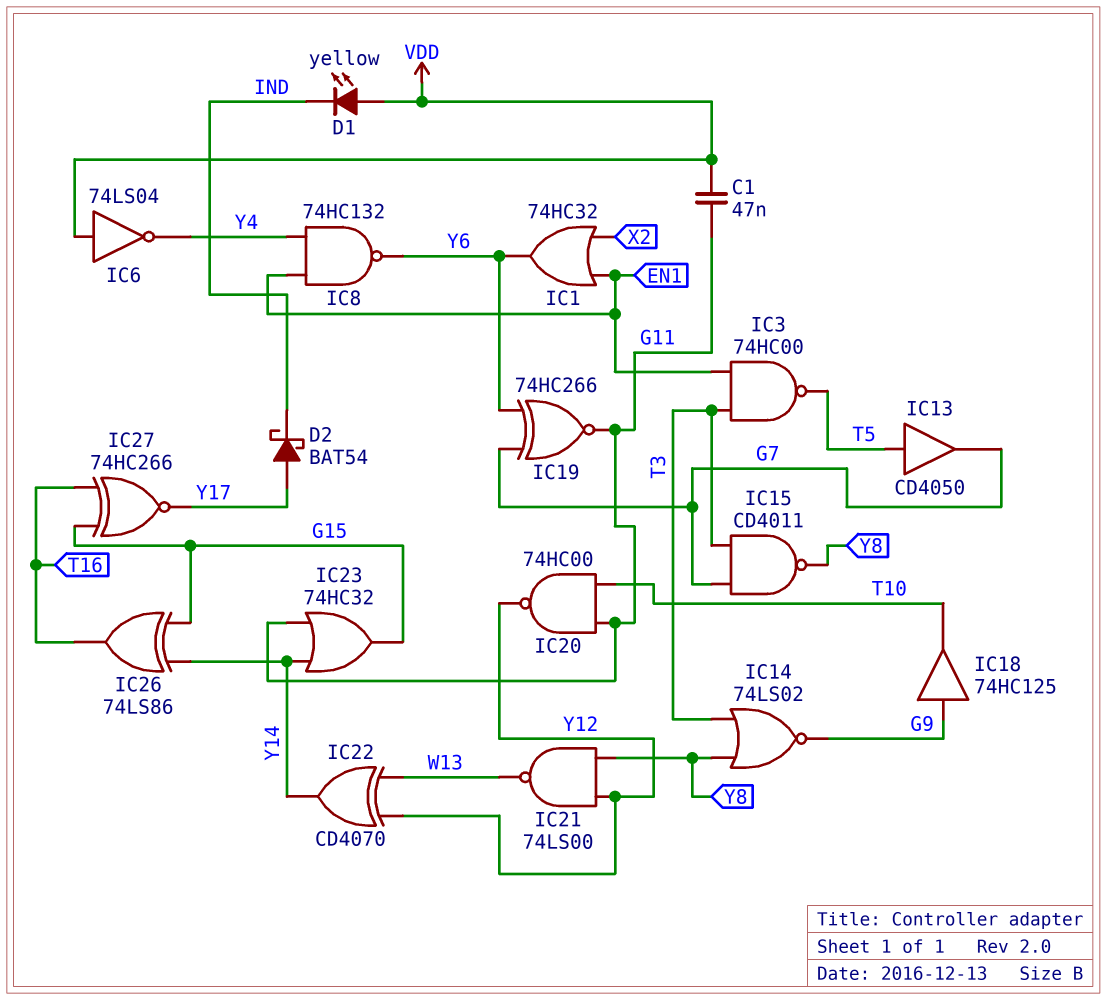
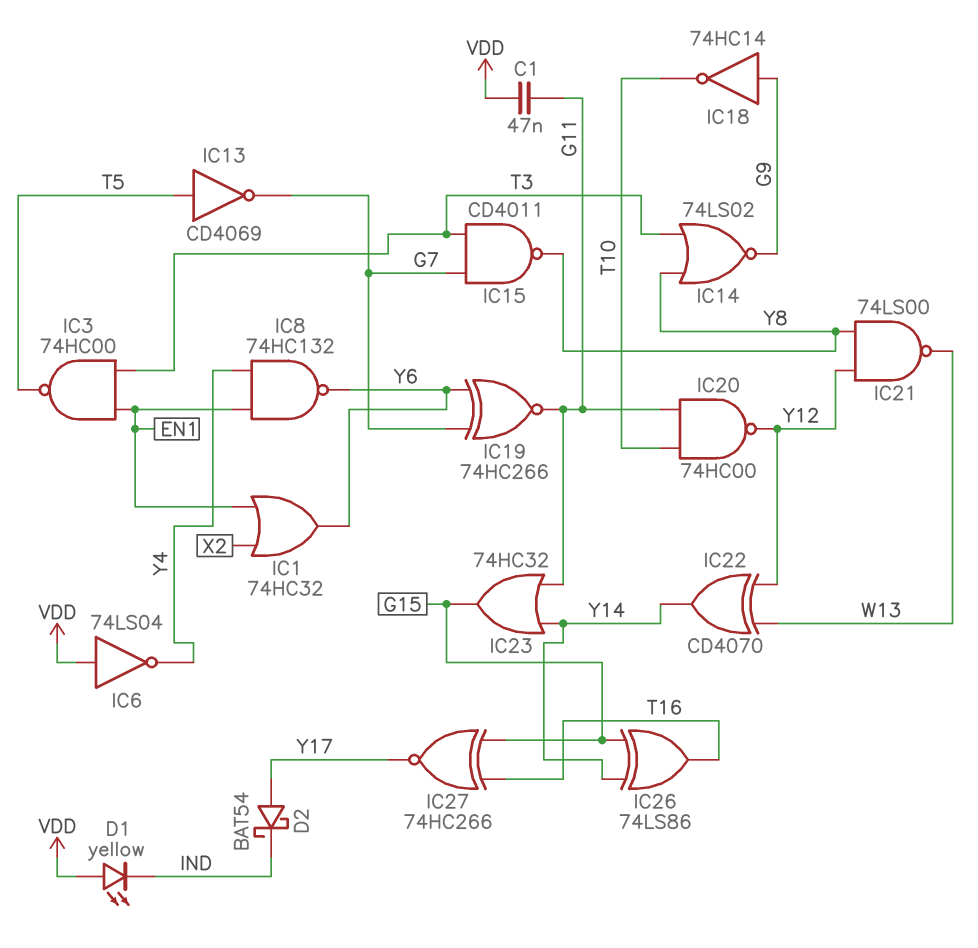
IC13: buffer CD4050 (in T5, out G7) -> NOT CD4069 (in T5, out G7)
IC18: buffer 74HC125 (in G9, out T10) -> NOT 74HC14 (in G9, out T10)

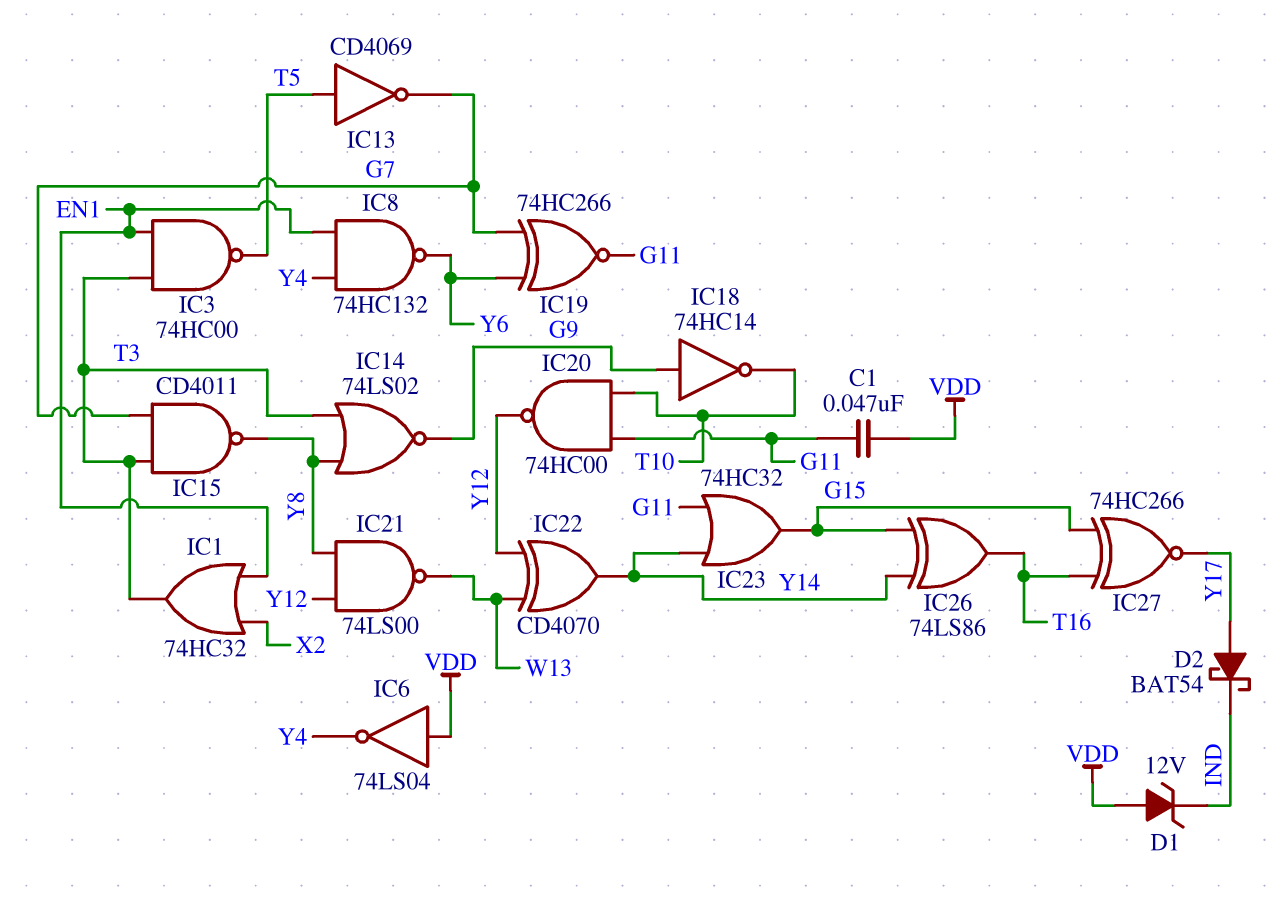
D1: LED yellow (A VDD, K IND) -> zener 12V (A VDD, K IND)
IC1: OR 74HC32 (in EN1, in X2, out Y6) -> OR 74HC32 (in EN1, in X2, out T3)

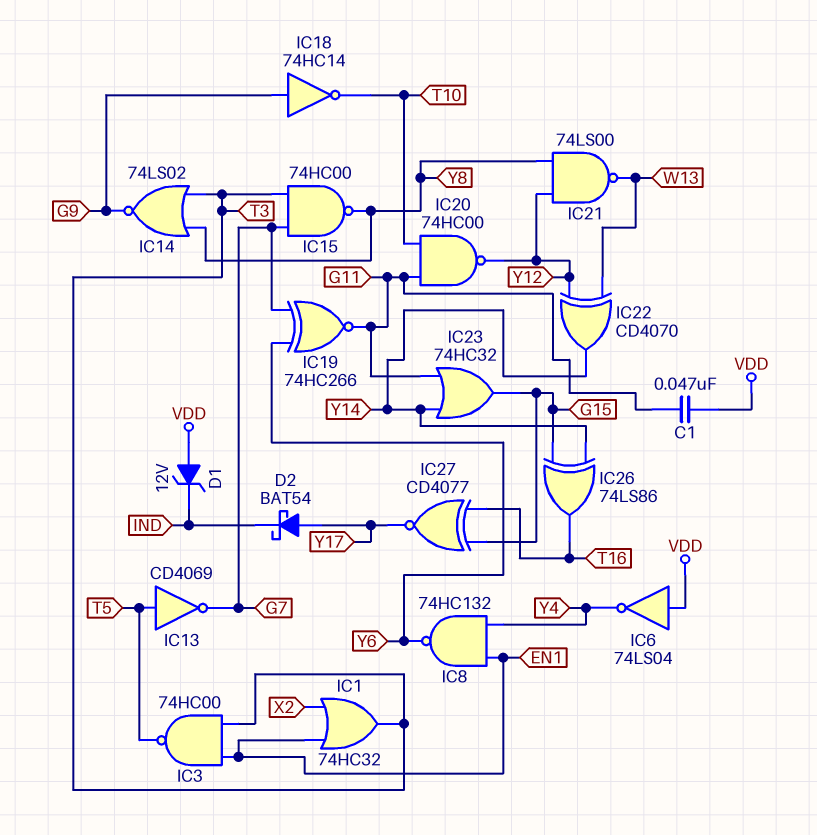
IC15: NAND CD4011 (in G7, in T3, out Y8) -> NAND 74HC00 (in G7, in T3, out Y8)
IC27: XNOR 74HC266 (in G15, in T16, out Y17) -> XNOR CD4077 (in G15, in T16, out Y17)

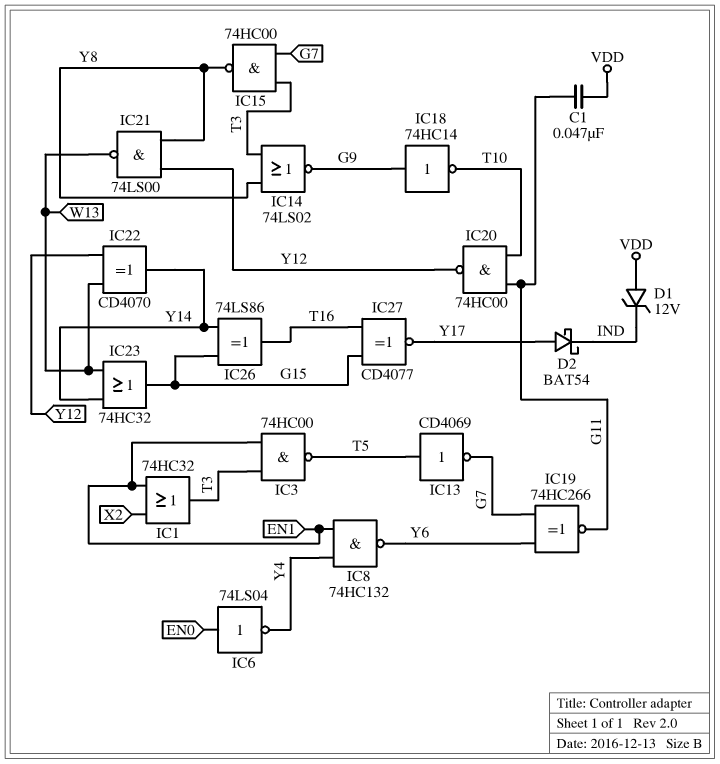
IC6: NOT 74LS04 (in VDD, out Y4) -> NOT 74LS04 (in EN0, out Y4)
IC23: OR 74HC32 (in G11, in Y14, out G15) -> OR 74HC32 (in W13, in Y14, out G15)

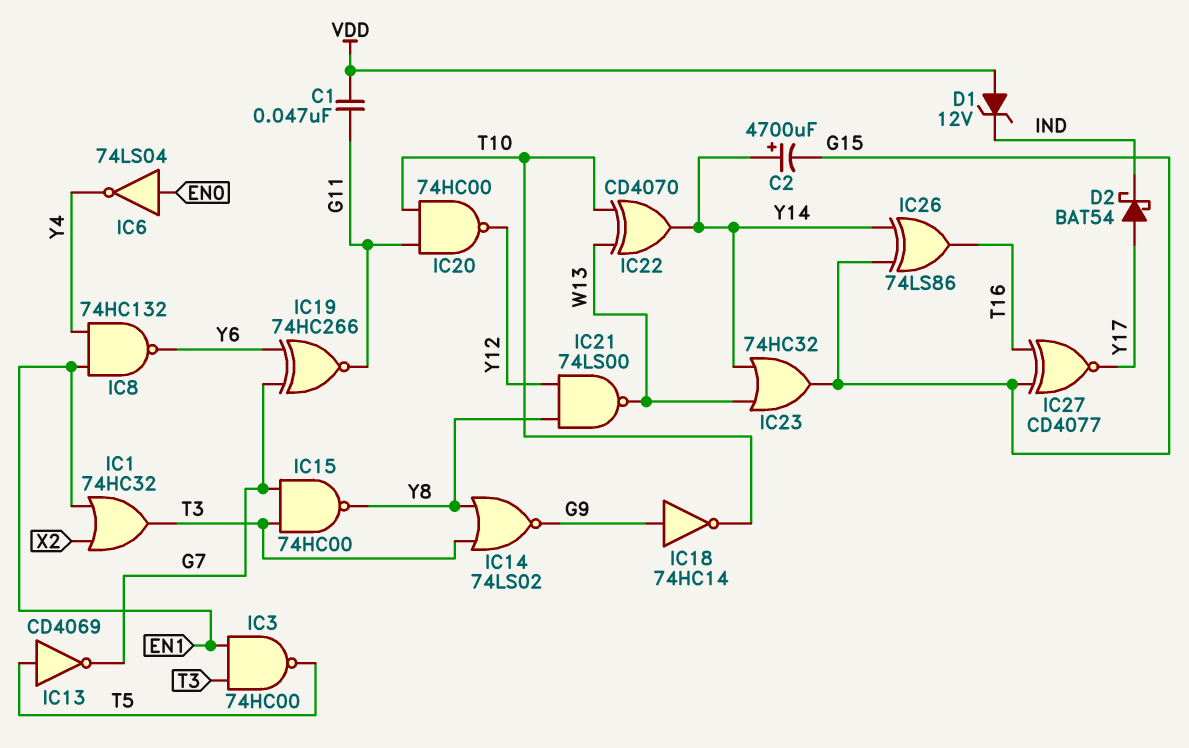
C2: none -> 4700uF (plus Y14, minus G15)
IC22: XOR CD4070 (in W13, in Y12, out Y14) -> XOR CD4070 (in T10, in W13, out Y14)

